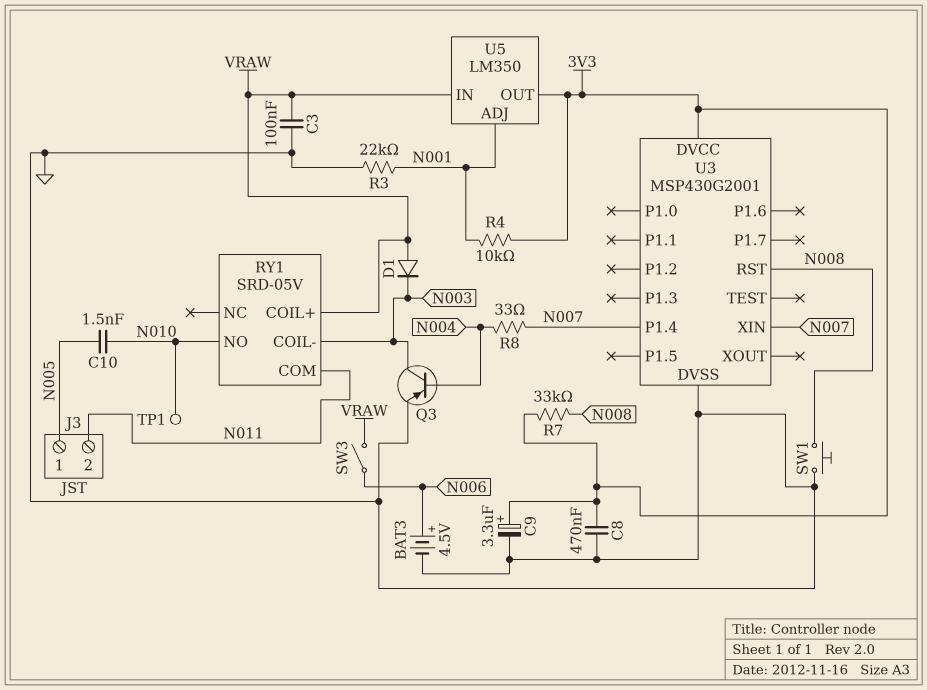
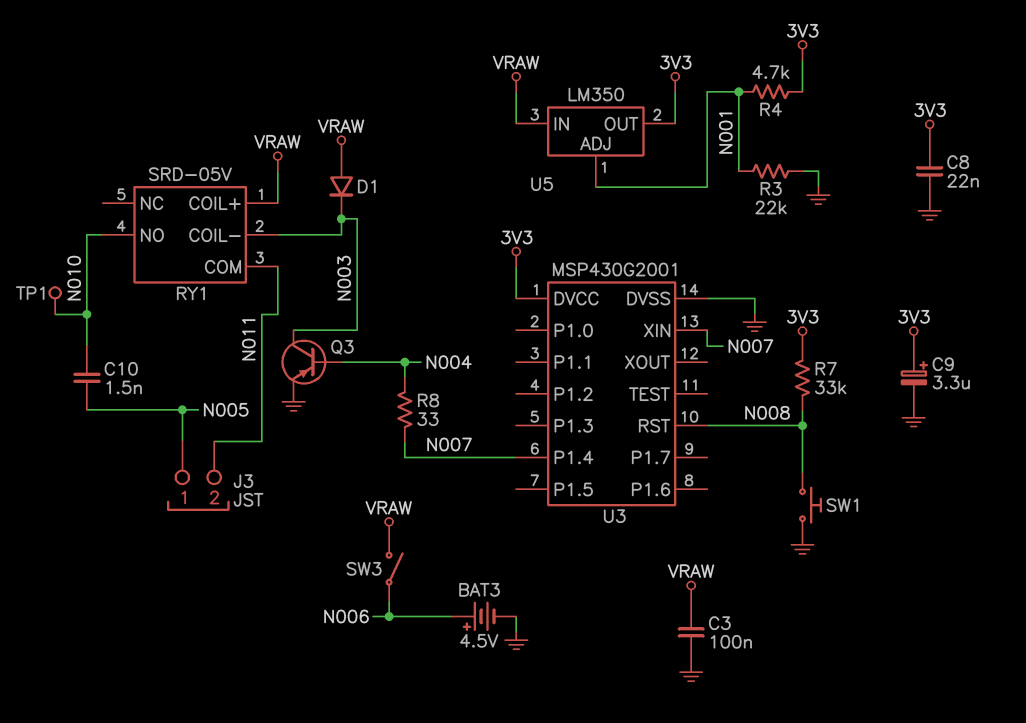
C8: 470nF (3V3, GND) -> 22nF (3V3, GND)
R4: 10k (3V3, N001) -> 4.7k (3V3, N001)

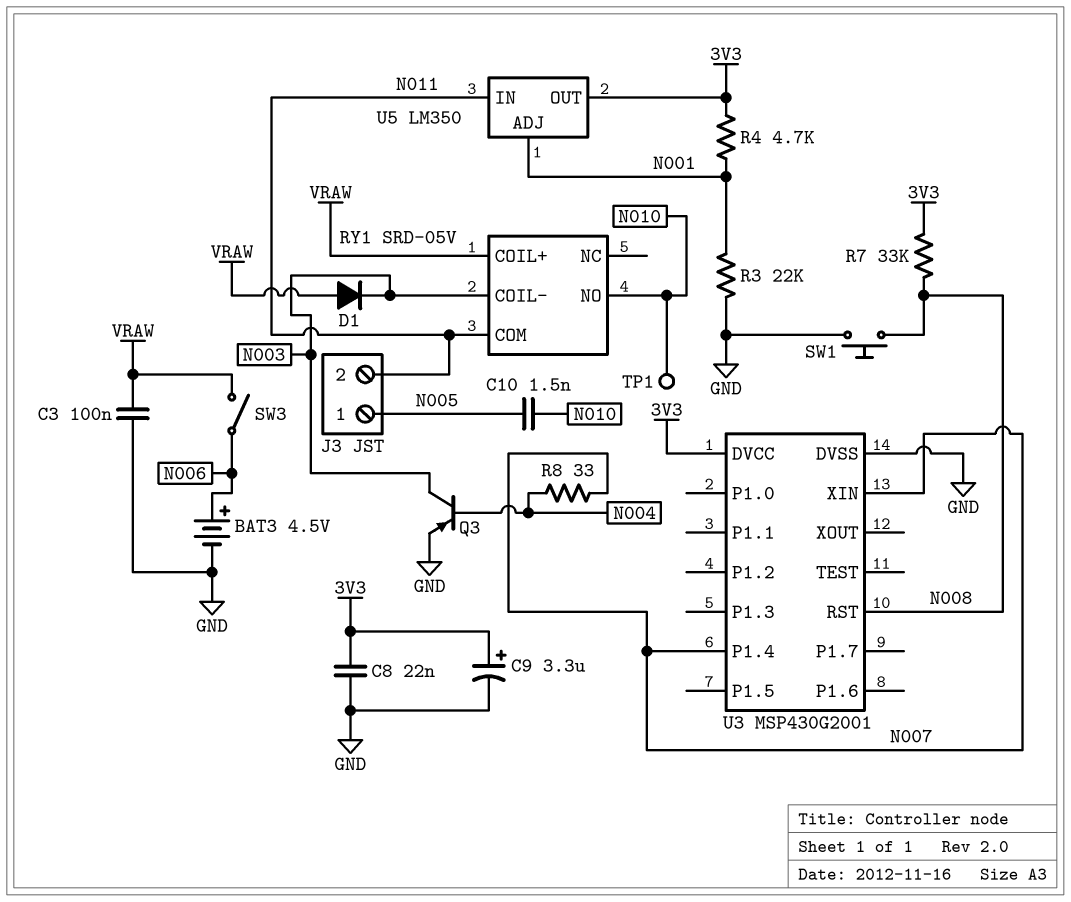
U5 pin IN: VRAW -> N011

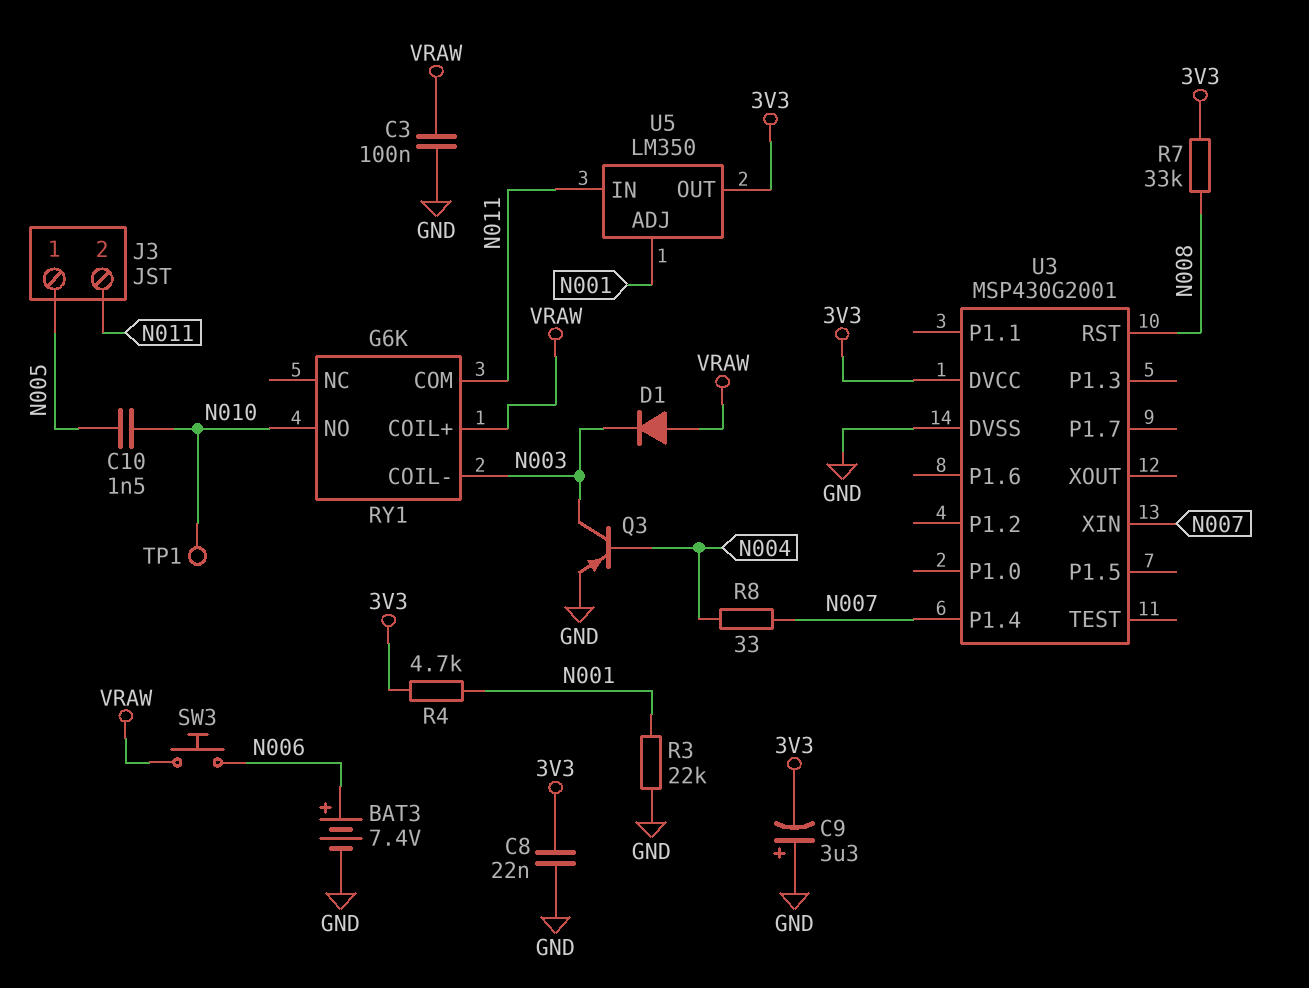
BAT3: 4.5V (plus N006, minus GND) -> 7.4V (plus N006, minus GND)
C9: 3.3uF (plus 3V3, minus GND) -> 3.3uF (plus GND, minus 3V3)
RY1: SRD-05V -> G6K
SW1: button (GND, N008) -> none
SW3: switch (N006, VRAW) -> button (N006, VRAW)

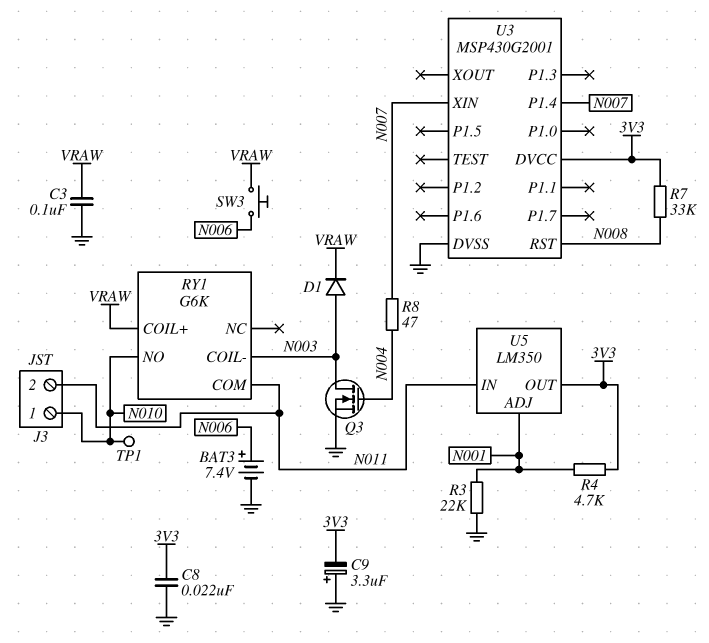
C10: 1.5nF (N005, N010) -> none
D1: diode (A VRAW, K N003) -> diode (A N003, K VRAW)
J3 pin 1: N005 -> N010
Q3: PNP (B N004, C N003, E GND) -> NMOS (G N004, D N003, S GND)
R8: 33 (N004, N007) -> 47 (N004, N007)

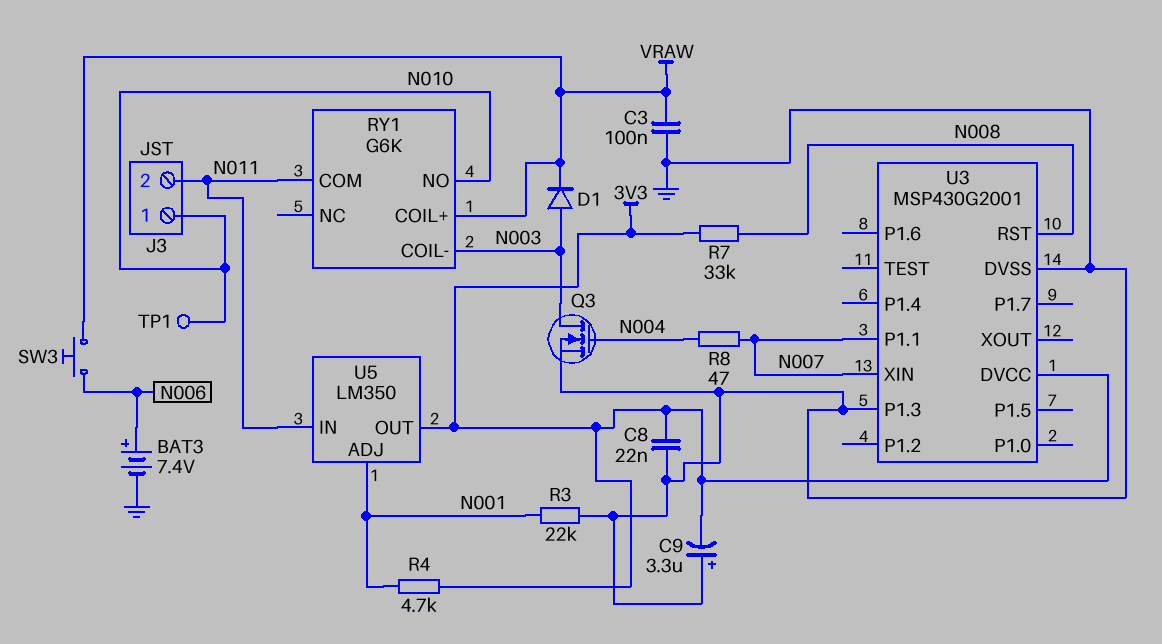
U3 pin P1.1: none -> N007
U3 pin P1.3: none -> GND
U3 pin P1.4: N007 -> none

